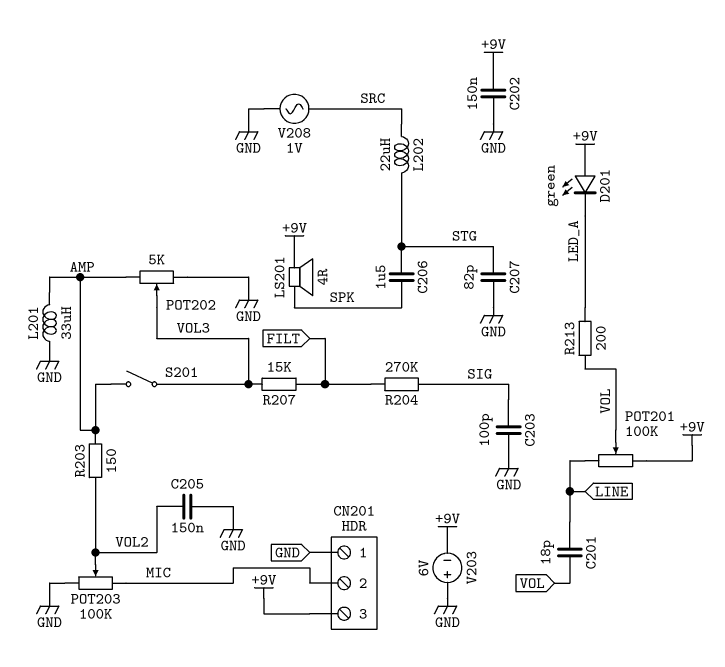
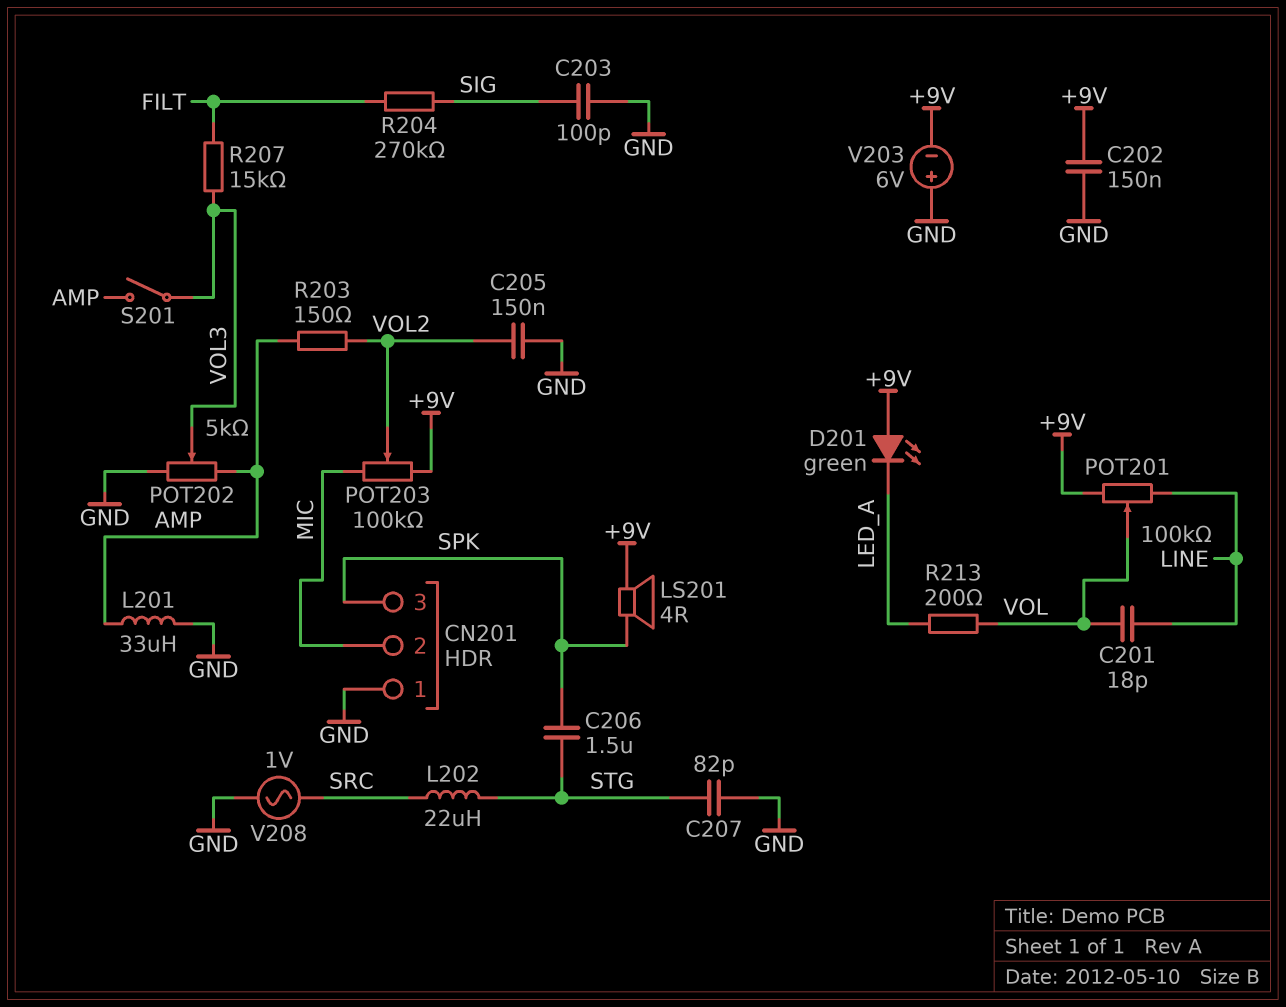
CN201 pin 3: +9V -> SPK
POT203: 100k (GND, MIC, wiper VOL2) -> 100k (+9V, MIC, wiper VOL2)

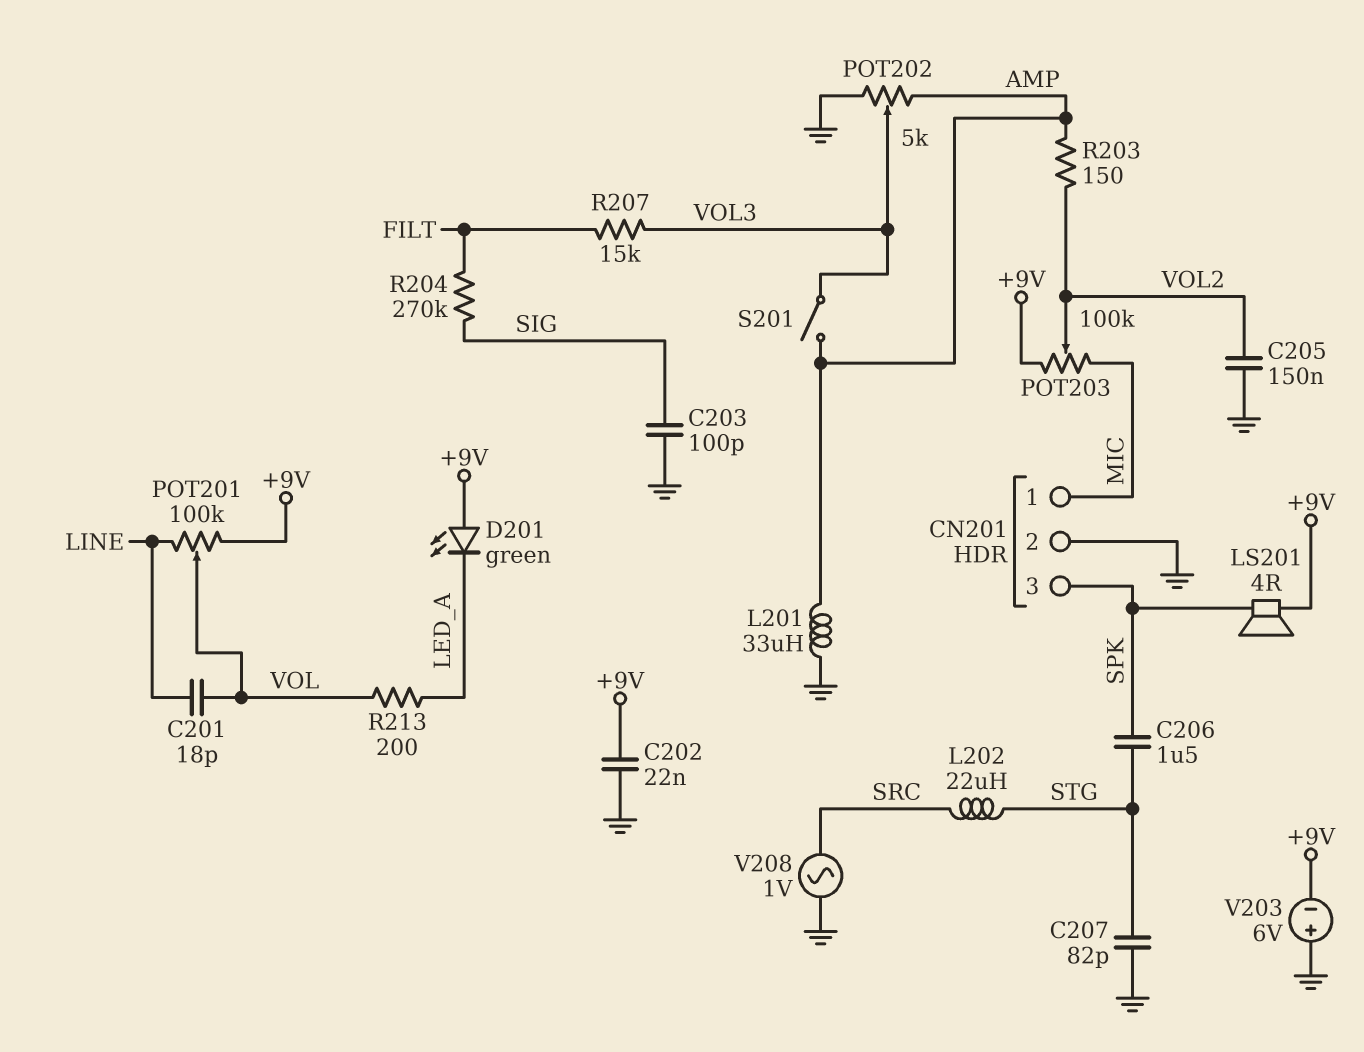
C202: 150nF (+9V, GND) -> 22nF (+9V, GND)
CN201 pin 1: GND -> MIC
CN201 pin 2: MIC -> GND

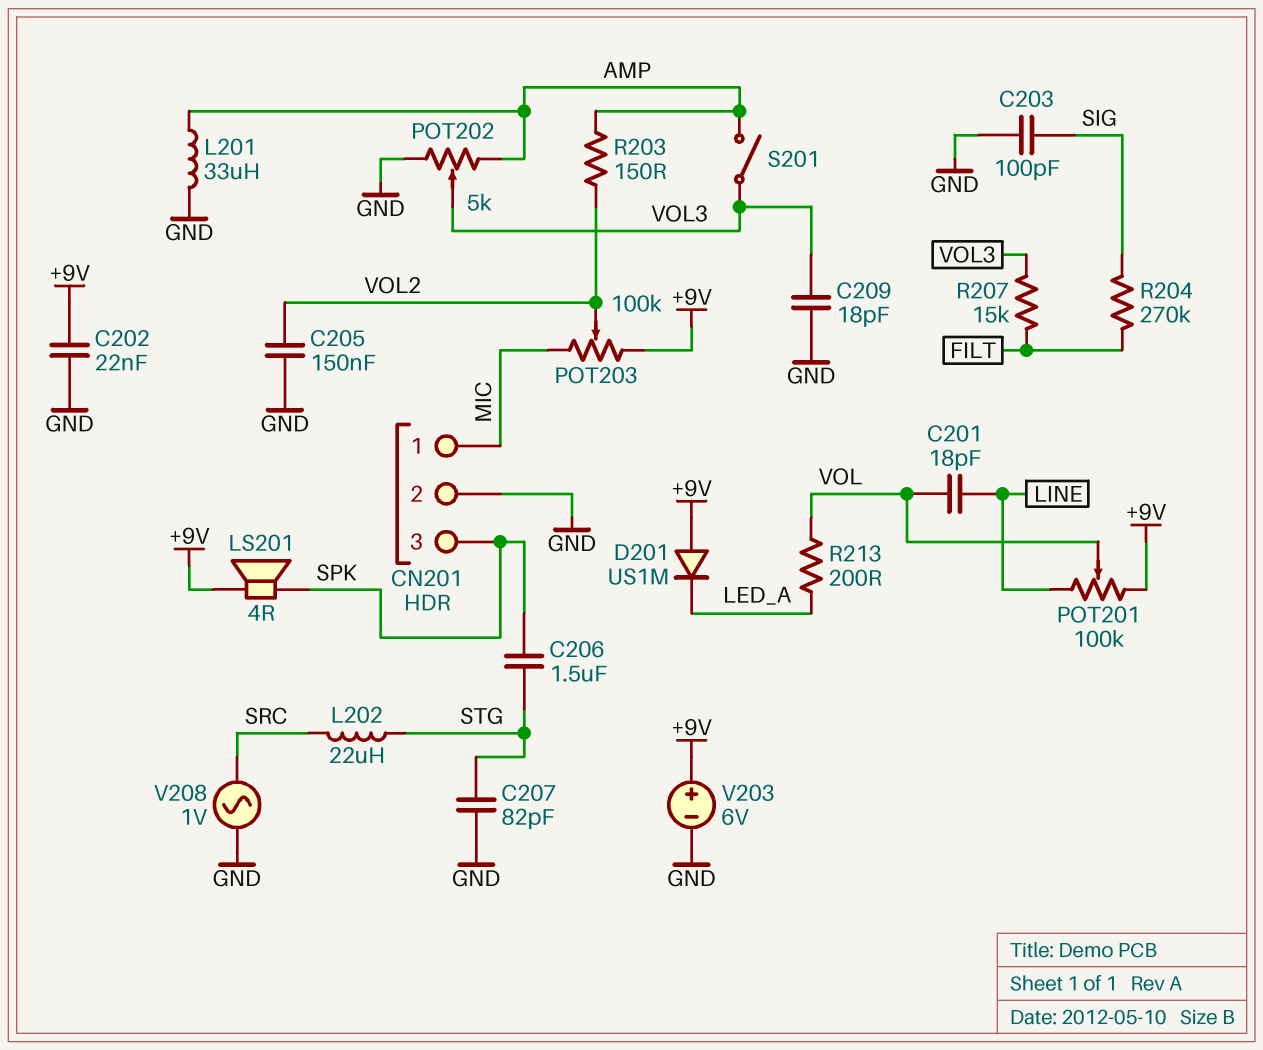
C209: none -> 18pF (GND, VOL3)
D201: LED green (A +9V, K LED_A) -> diode US1M (A +9V, K LED_A)
V203: 6V (plus GND, minus +9V) -> 6V (plus +9V, minus GND)

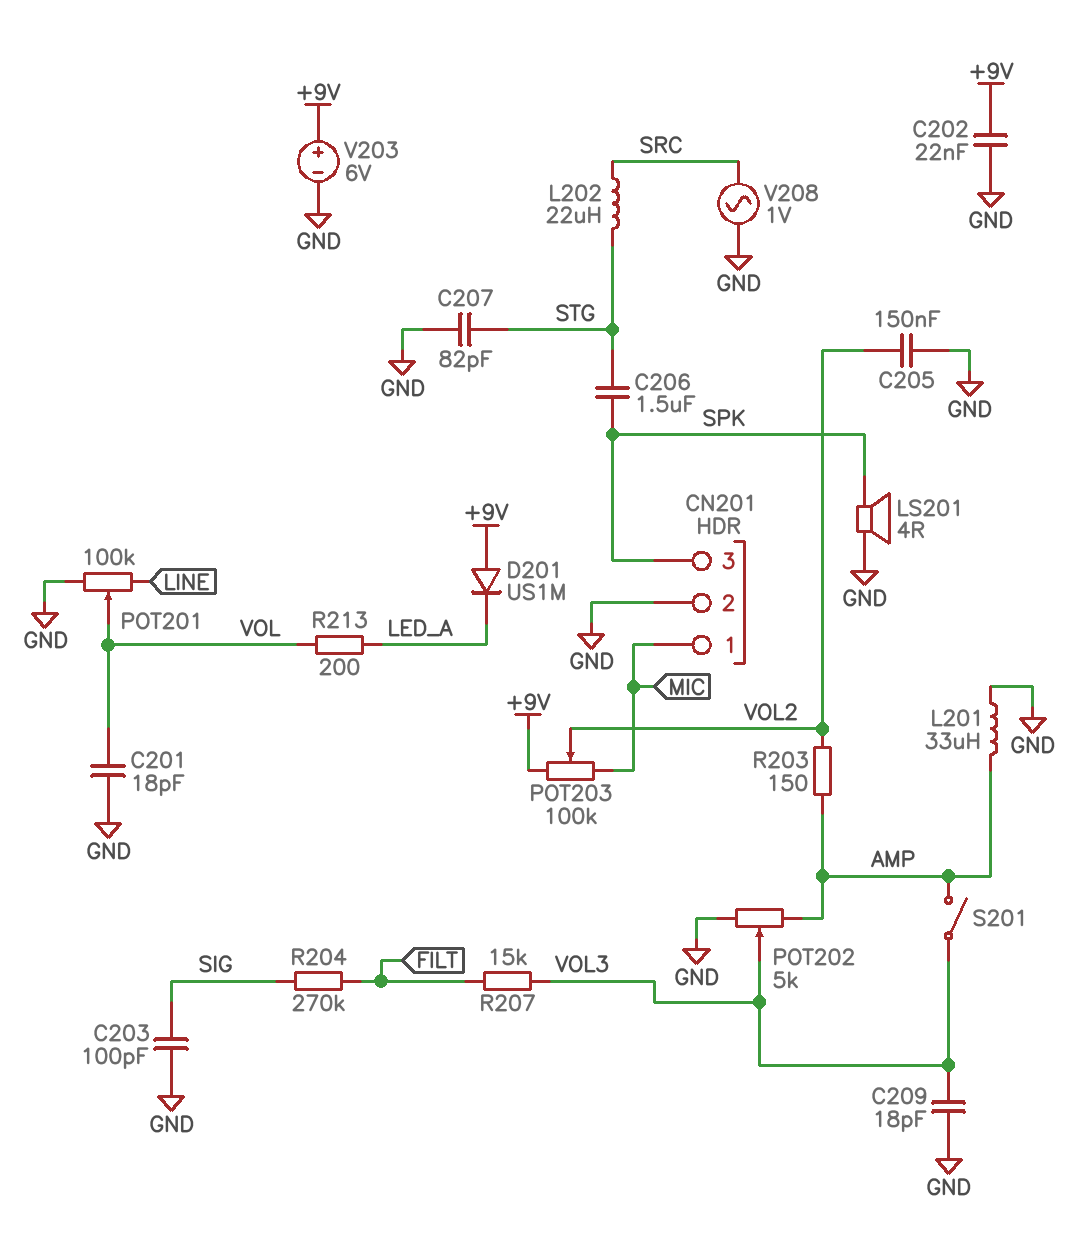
C201: 18pF (LINE, VOL) -> 18pF (GND, VOL)
LS201: speaker 4R (+9V, SPK) -> speaker 4R (GND, SPK)
POT201: 100k (+9V, LINE, wiper VOL) -> 100k (GND, LINE, wiper VOL)

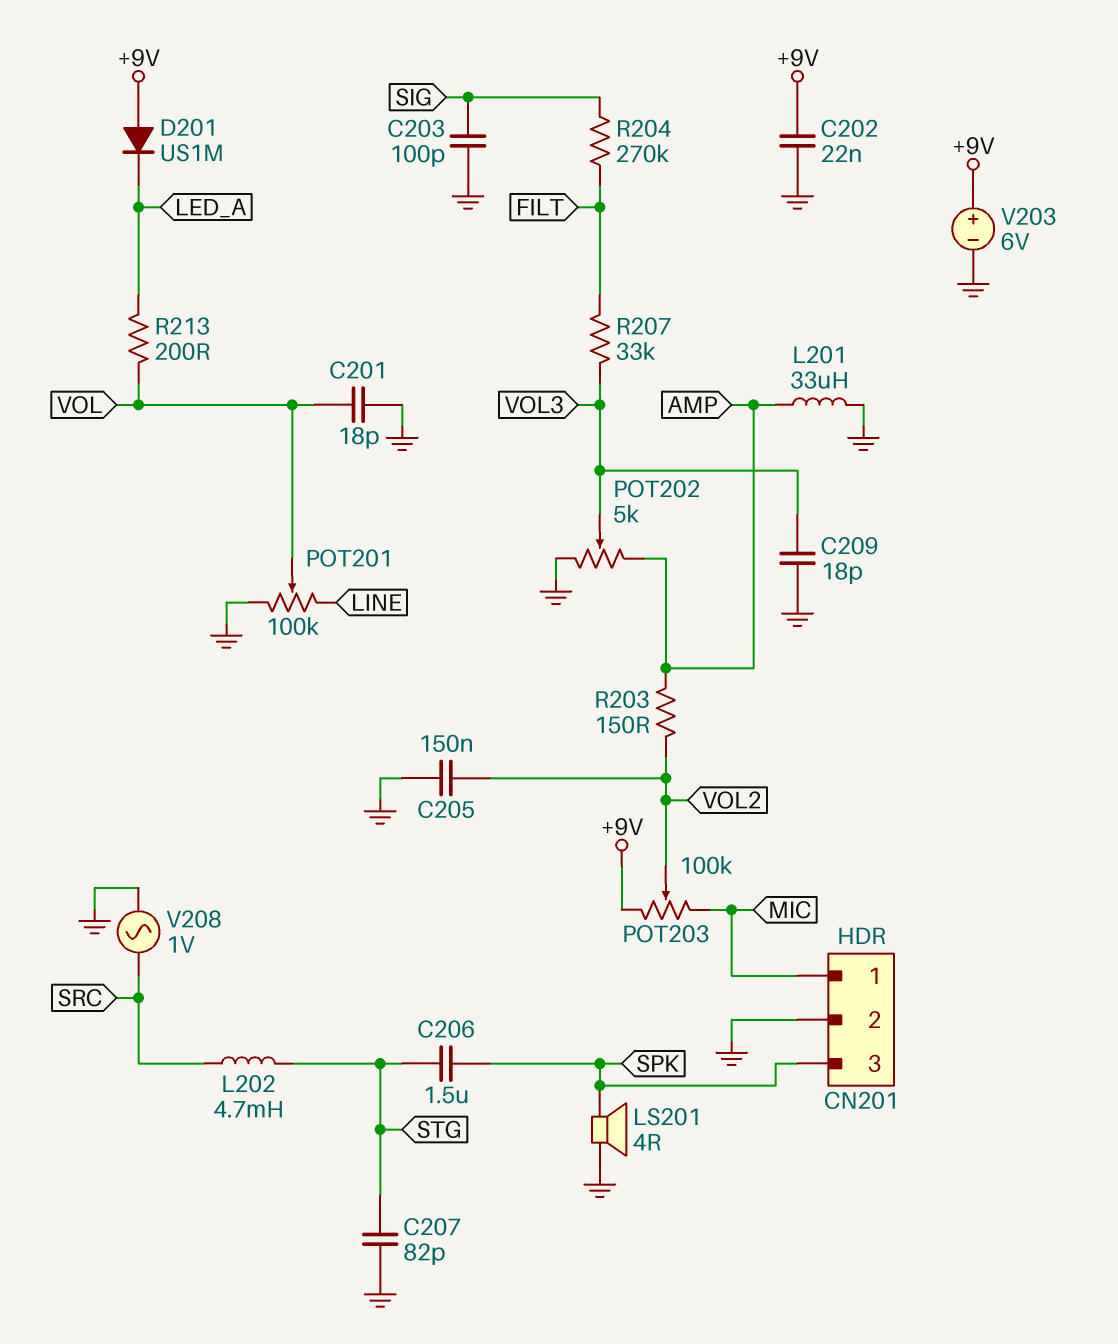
L202: 22uH (SRC, STG) -> 4.7mH (SRC, STG)
R207: 15k (FILT, VOL3) -> 33k (FILT, VOL3)
S201: switch (AMP, VOL3) -> none

